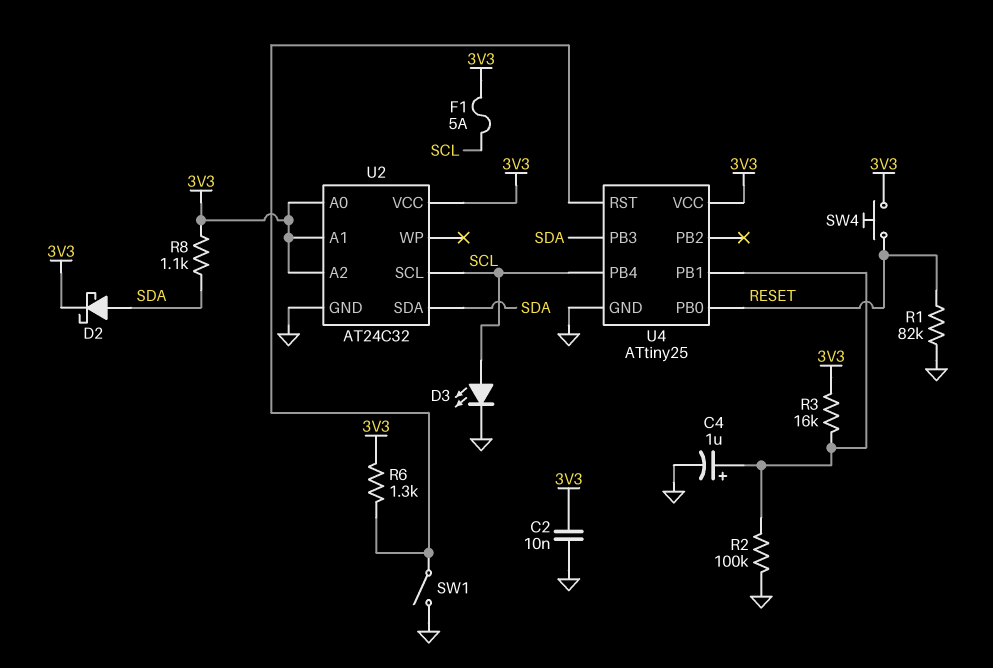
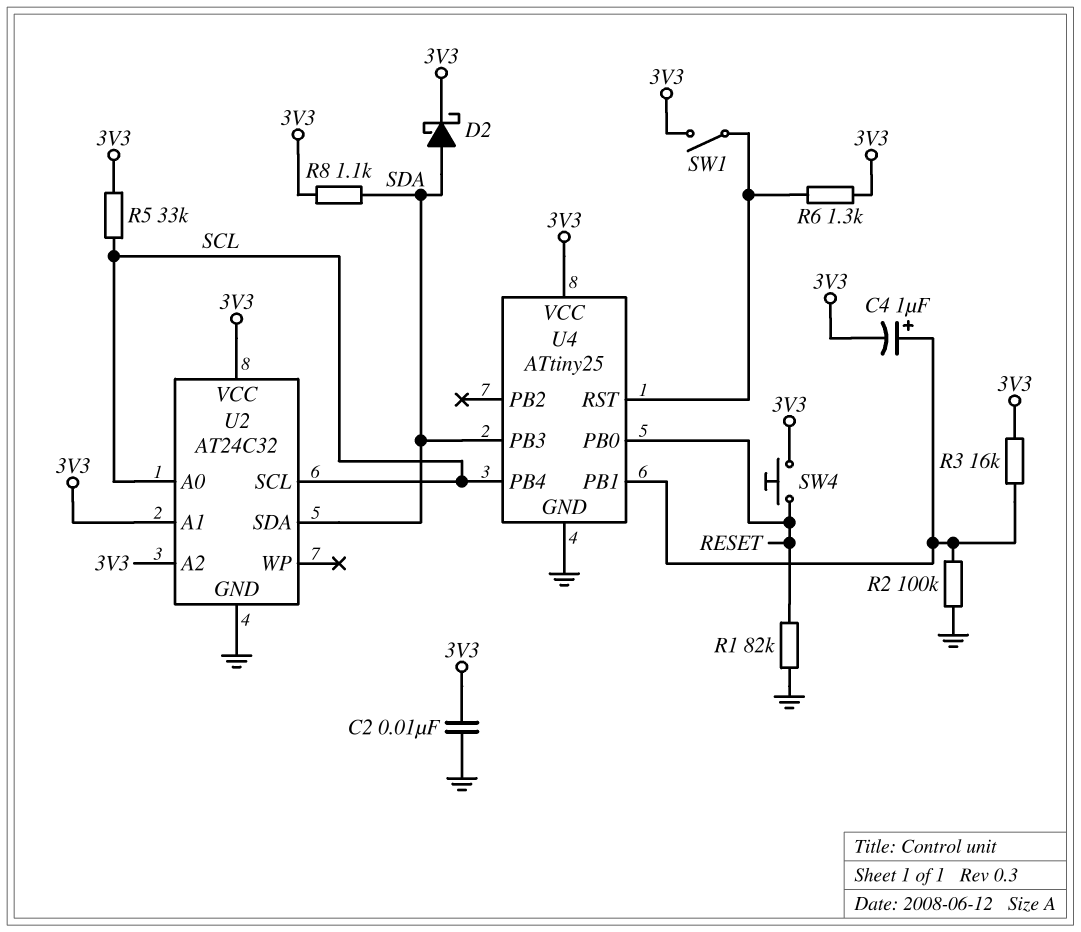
C4: 1uF (plus U4/PB1, minus GND) -> 1uF (plus U4/PB1, minus 3V3)
D3: LED (A SCL, K GND) -> none
F1: 5A (3V3, SCL) -> none
R5: none -> 33k (3V3, SCL)
SW1: switch (GND, U4/RST) -> switch (3V3, U4/RST)
U2 pin A0: 3V3 -> SCL

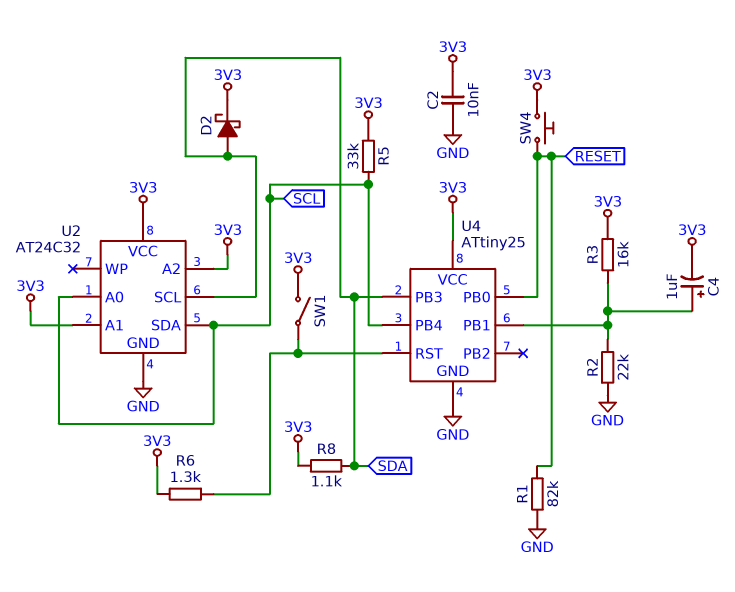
R2: 100k (GND, U4/PB1) -> 22k (GND, U4/PB1)
U2 pin SCL: SCL -> SDA
U2 pin SDA: SDA -> SCL

